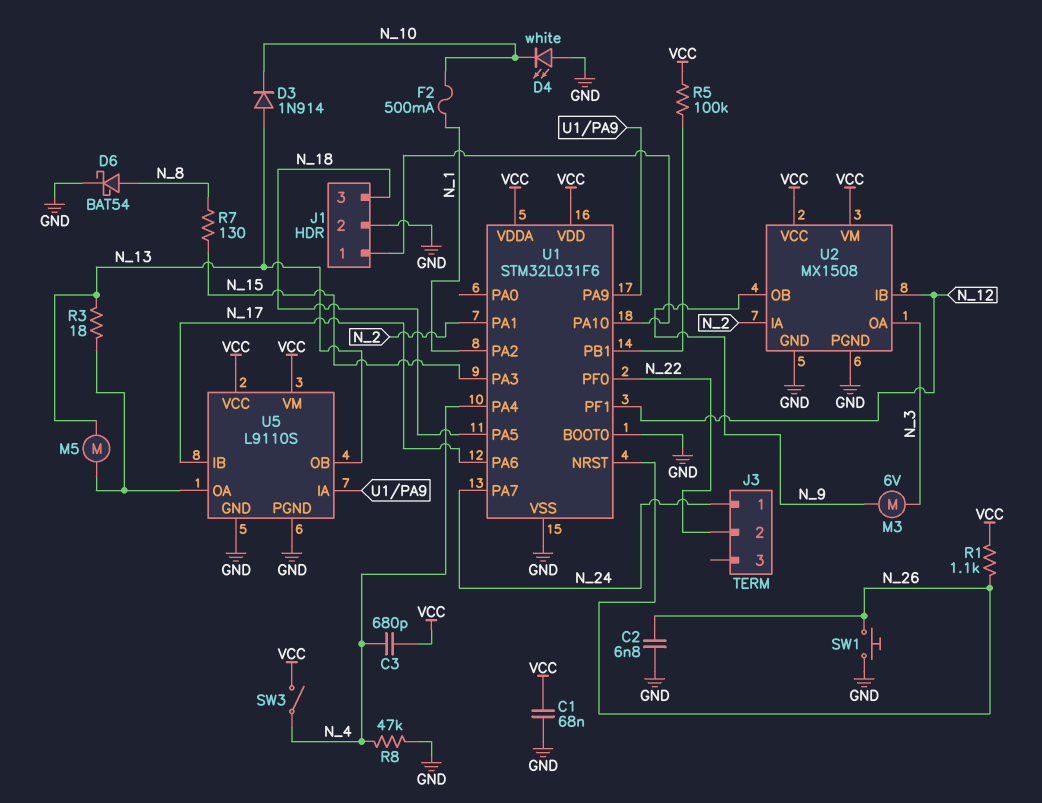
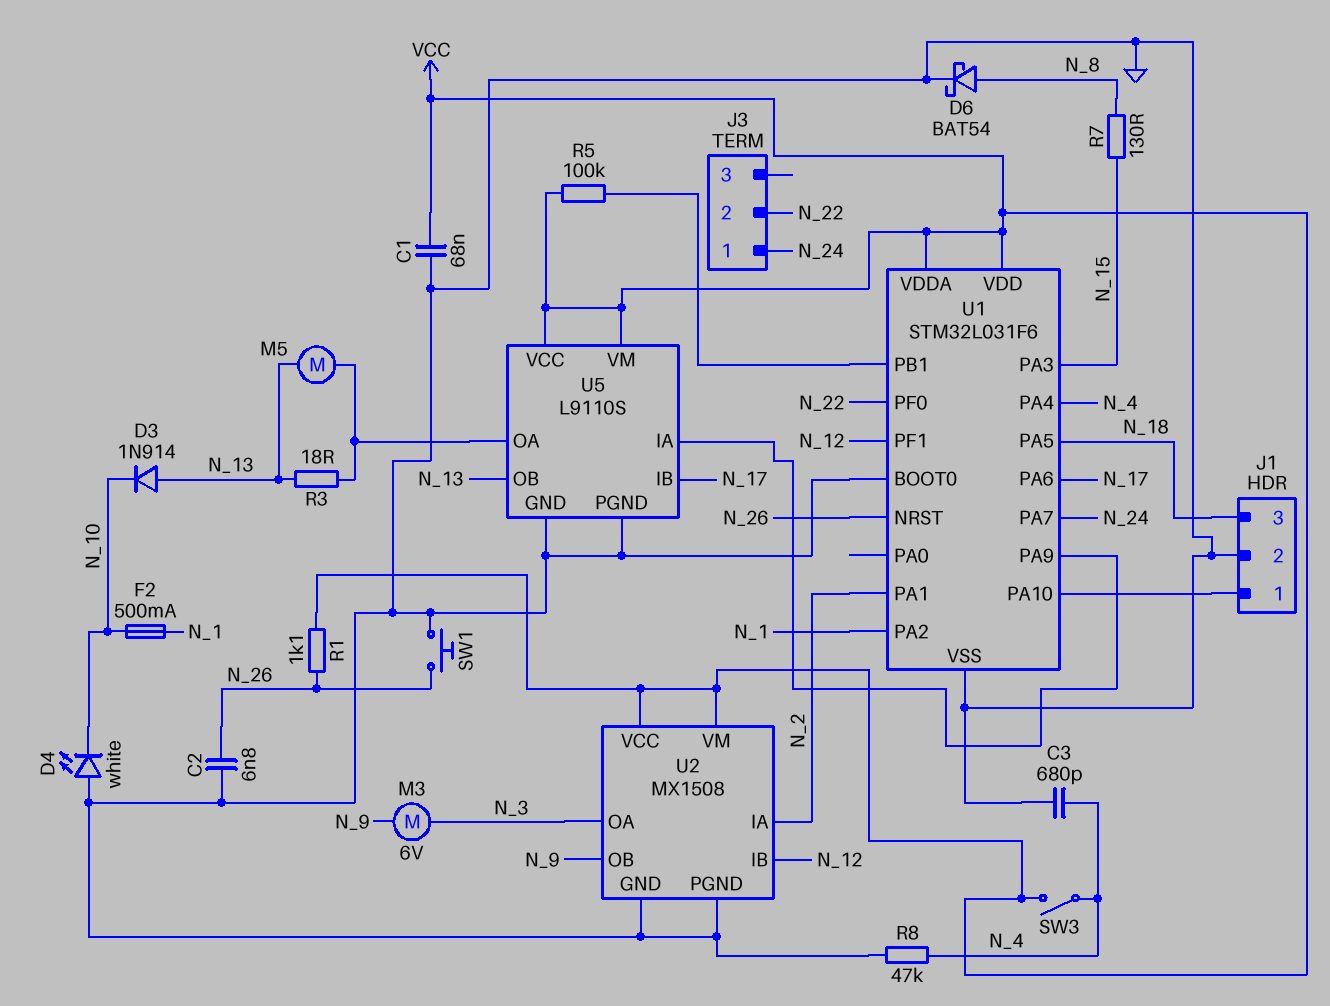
C3: 680pF (N_4, VCC) -> 680pF (GND, N_4)

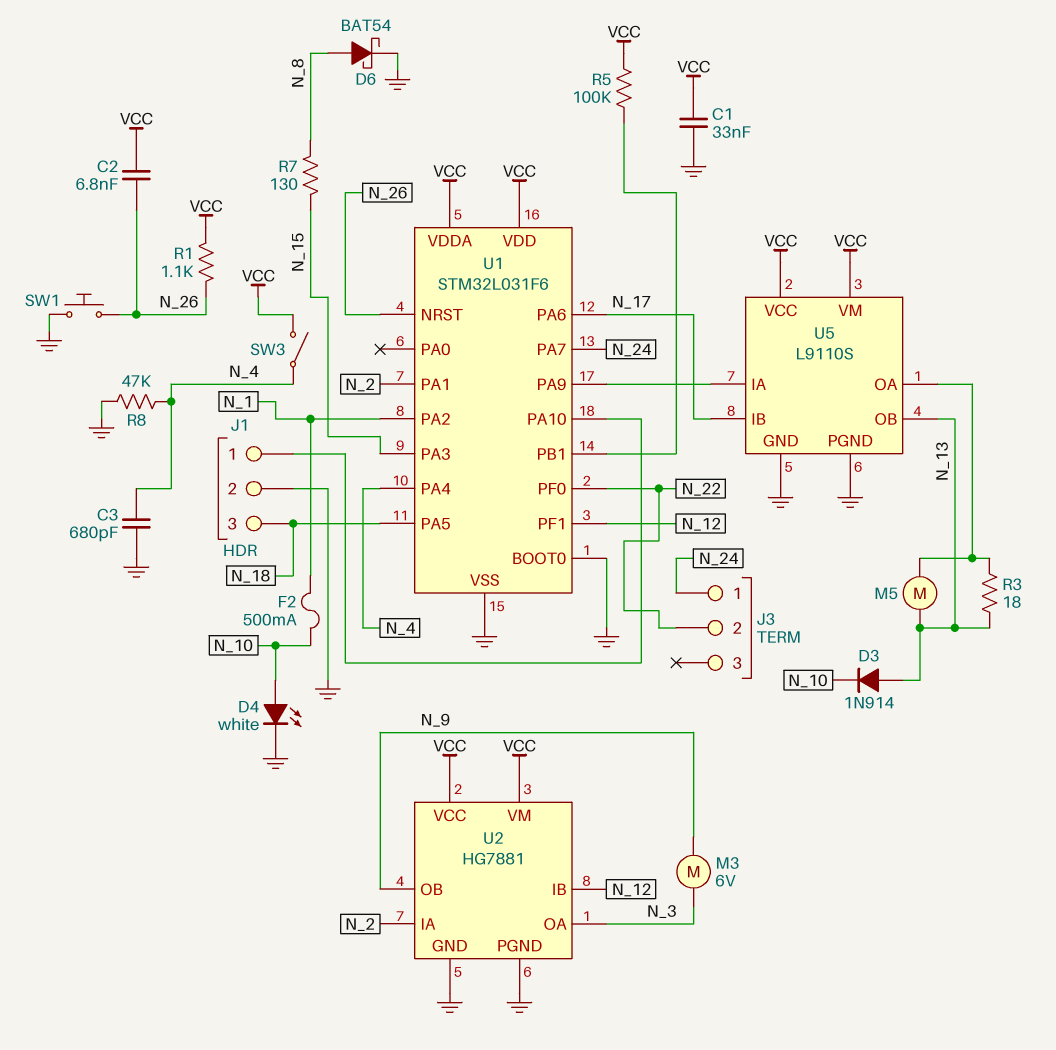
C1: 68nF (GND, VCC) -> 33nF (GND, VCC)
C2: 6.8nF (GND, N_26) -> 6.8nF (N_26, VCC)
D4: LED white (A GND, K N_10) -> LED white (A N_10, K GND)
U2: MX1508 -> HG7881

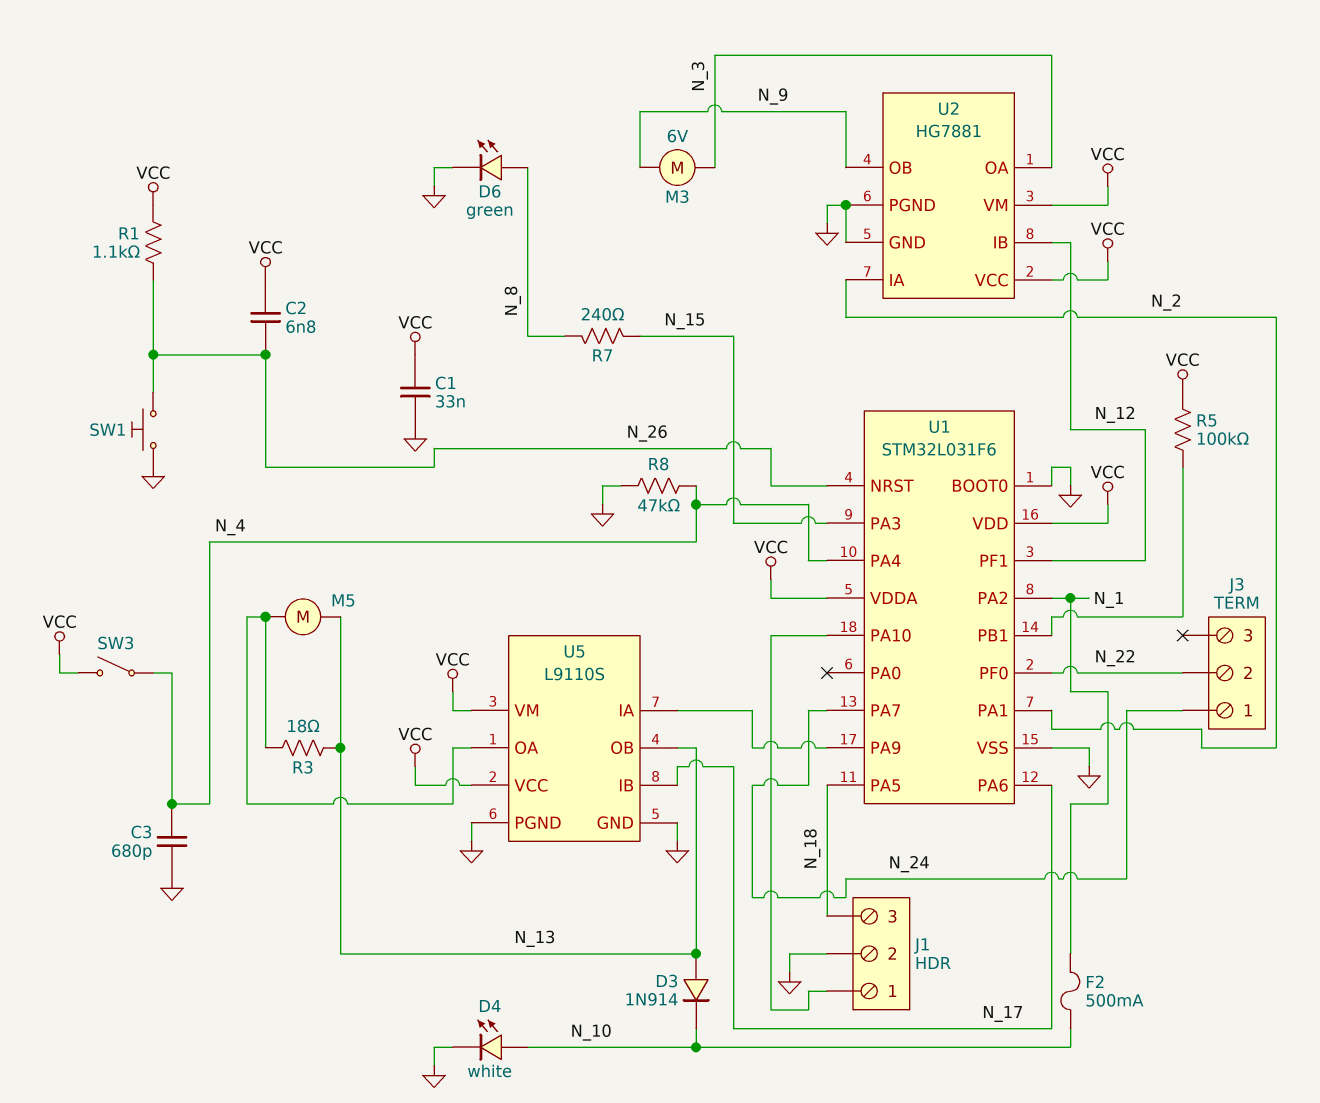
D6: schottky BAT54 (A N_8, K GND) -> LED green (A N_8, K GND)
R7: 130 (N_8, N_15) -> 240 (N_8, N_15)

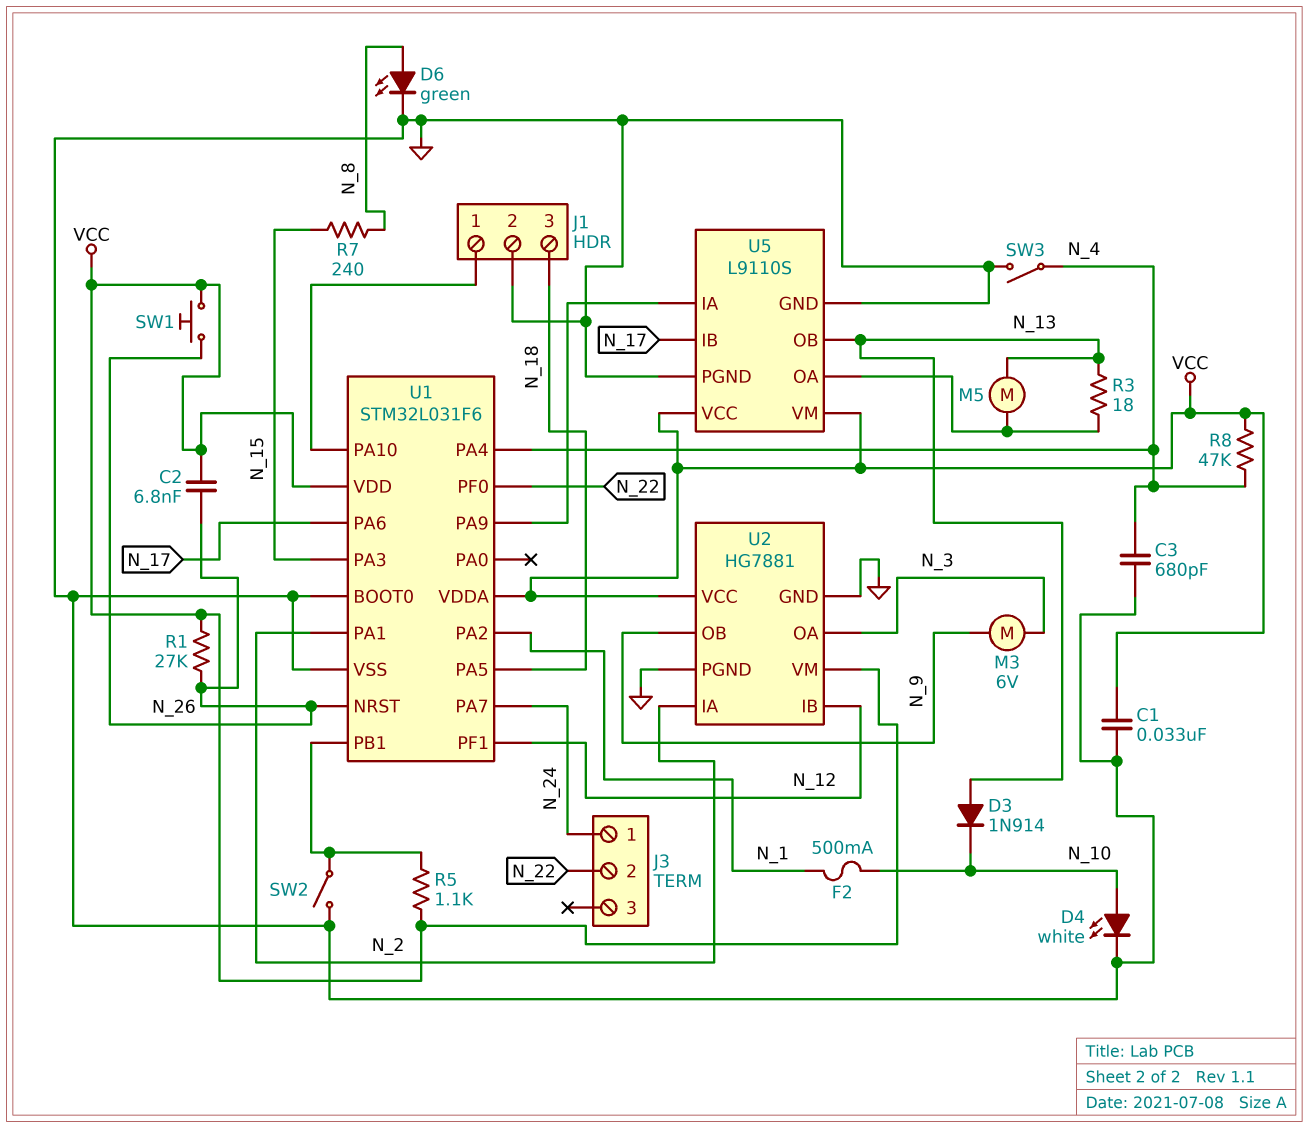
R1: 1.1k (N_26, VCC) -> 27k (N_26, VCC)
R5: 100k (U1/PB1, VCC) -> 1.1k (U1/PB1, VCC)
R8: 47k (GND, N_4) -> 47k (N_4, VCC)
SW1: button (GND, N_26) -> button (N_26, VCC)
SW2: none -> switch (GND, U1/PB1)
SW3: switch (N_4, VCC) -> switch (GND, N_4)

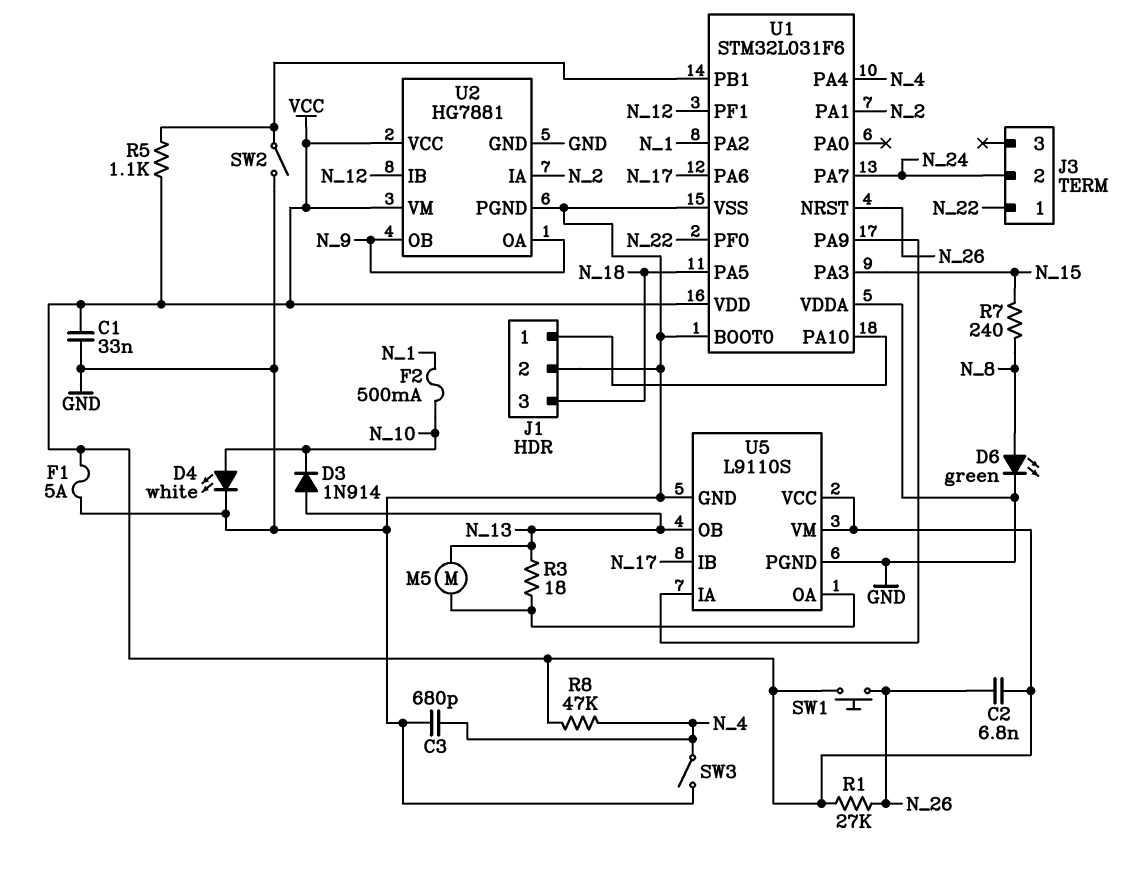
F1: none -> 5A (GND, VCC)
J3 pin 1: N_24 -> N_22
J3 pin 2: N_22 -> N_24
M3: motor 6V (N_3, N_9) -> none
U1 pin VDDA: VCC -> GND
U2 pin OA: N_3 -> N_9

